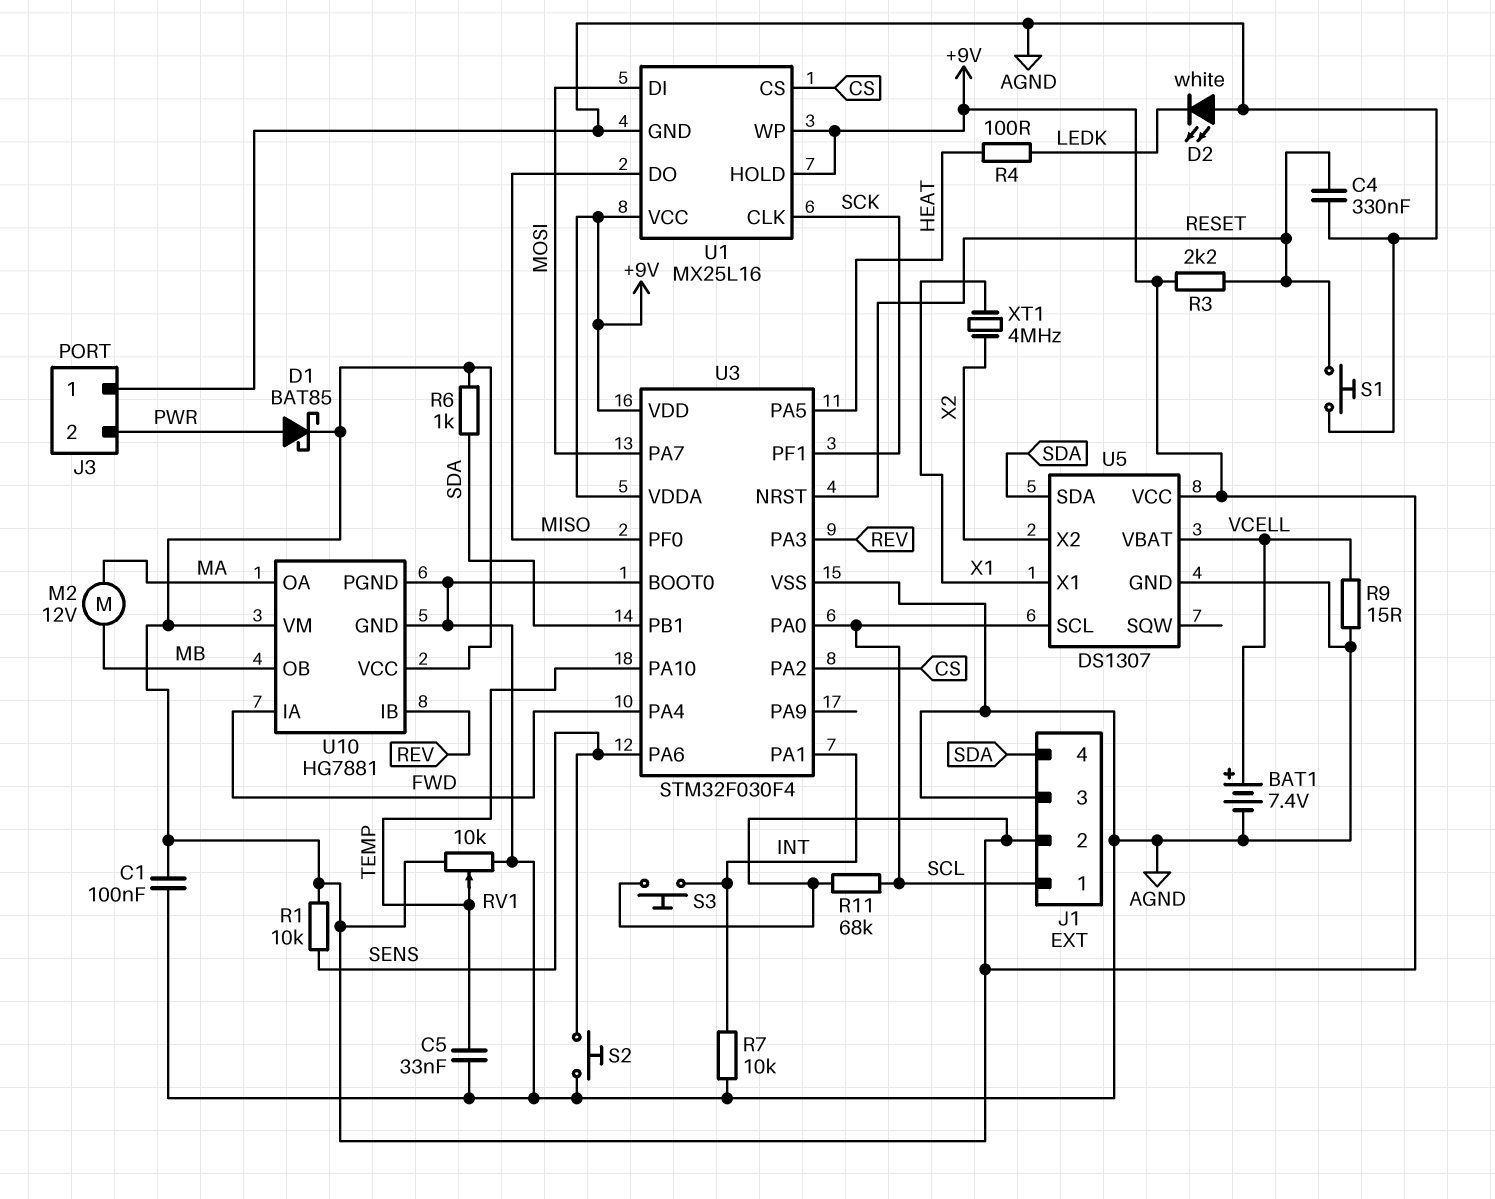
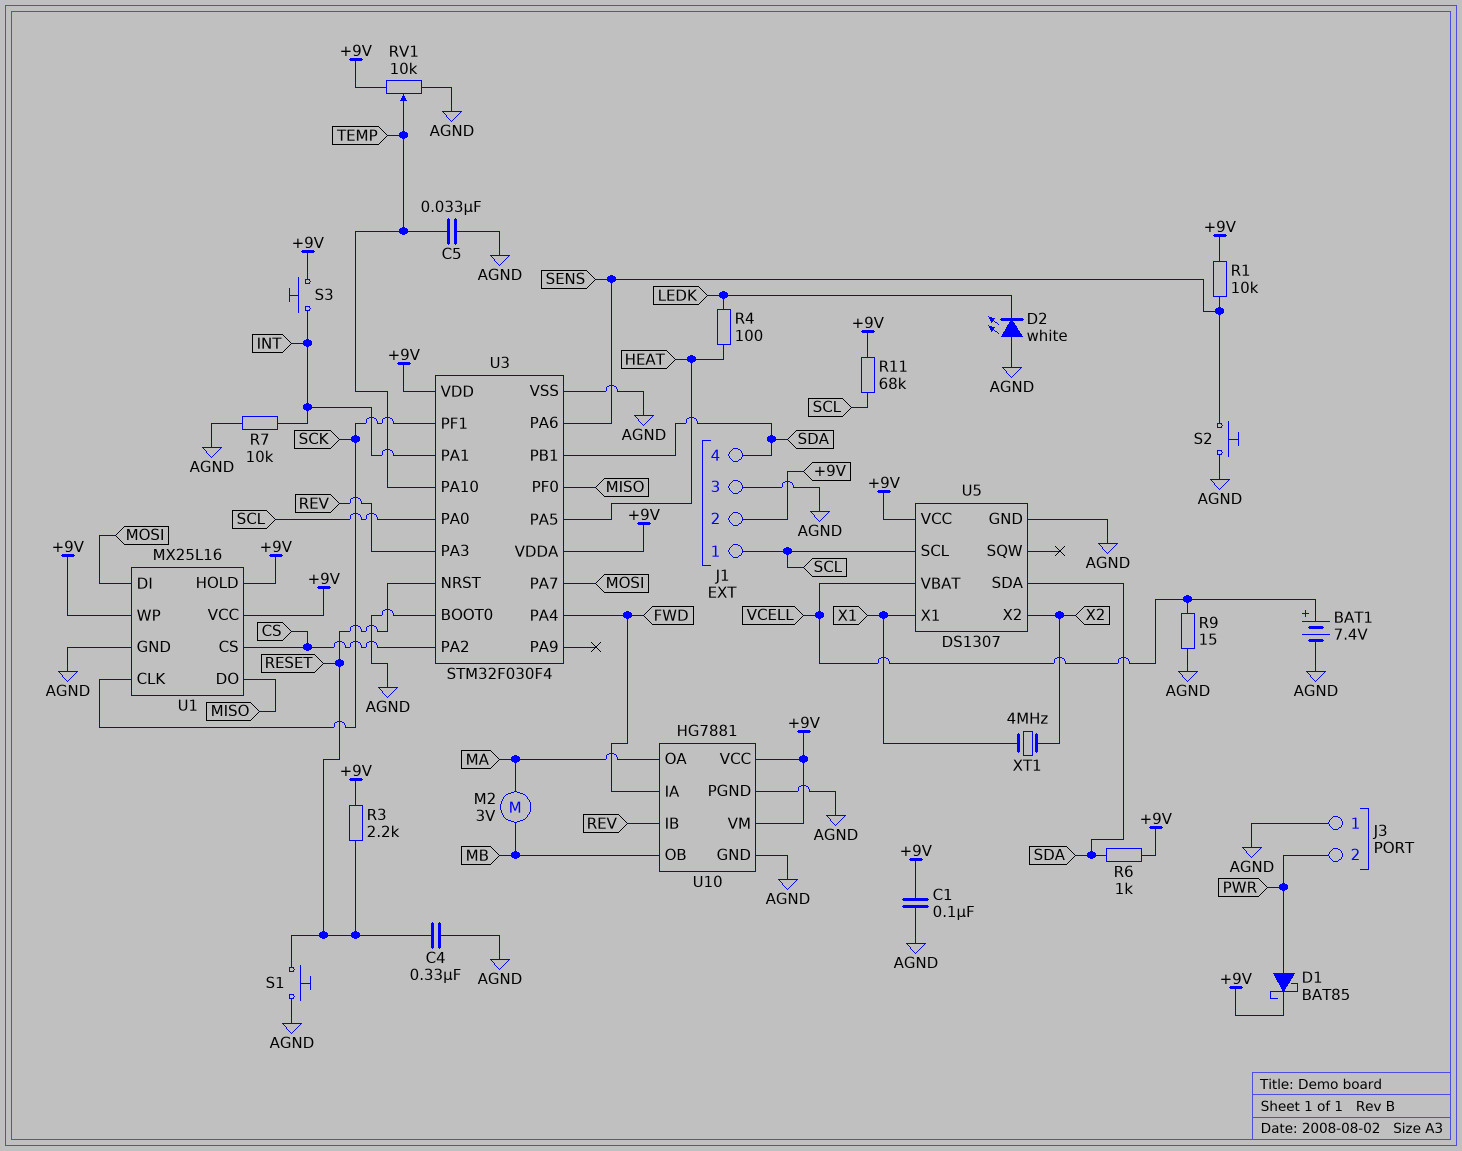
M2: motor 12V (MA, MB) -> motor 3V (MA, MB)

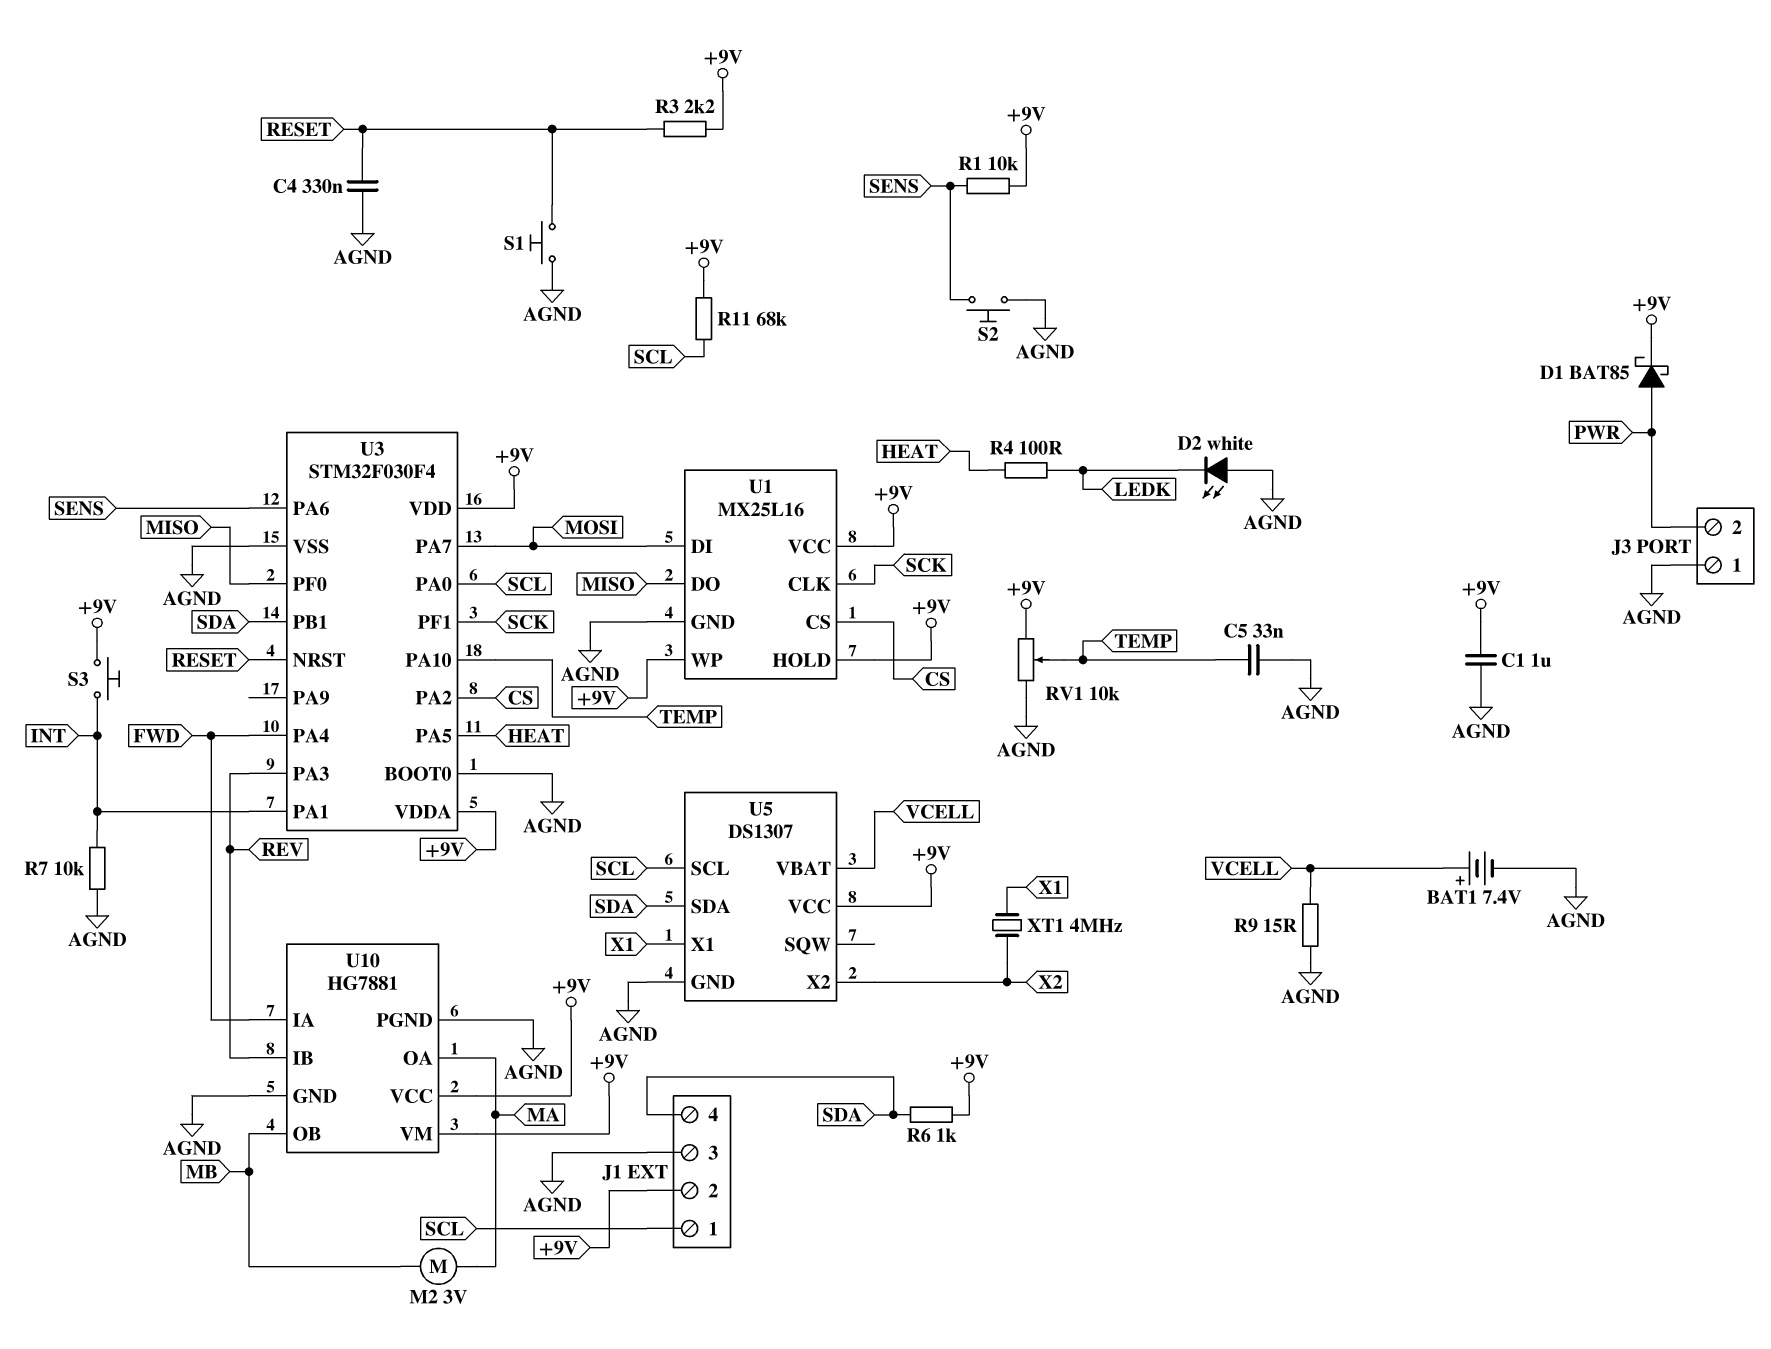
C1: 100nF (+9V, AGND) -> 1uF (+9V, AGND)

